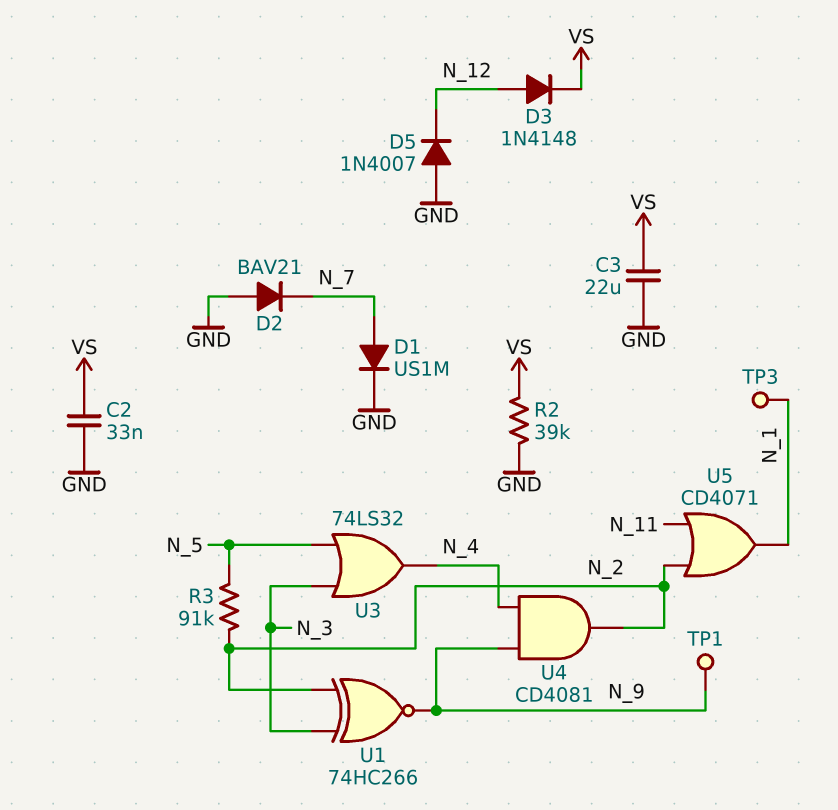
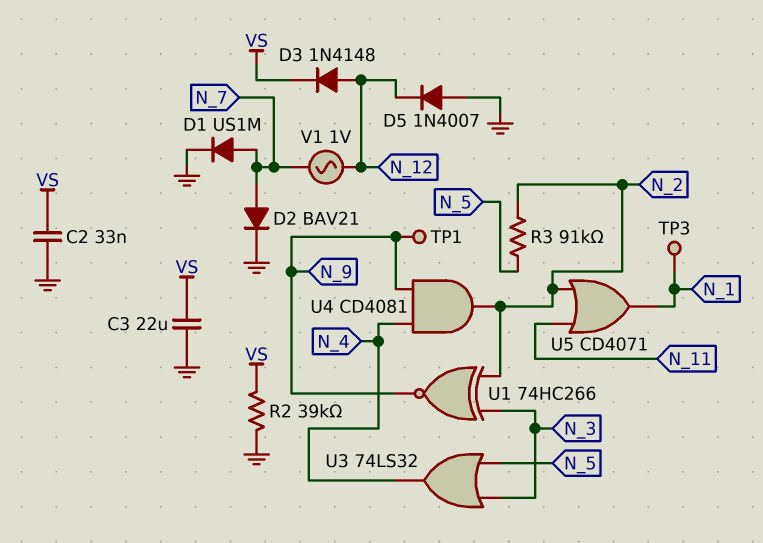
D2: diode BAV21 (A GND, K N_7) -> diode BAV21 (A N_7, K GND)
V1: none -> AC 1V (N_7, N_12)

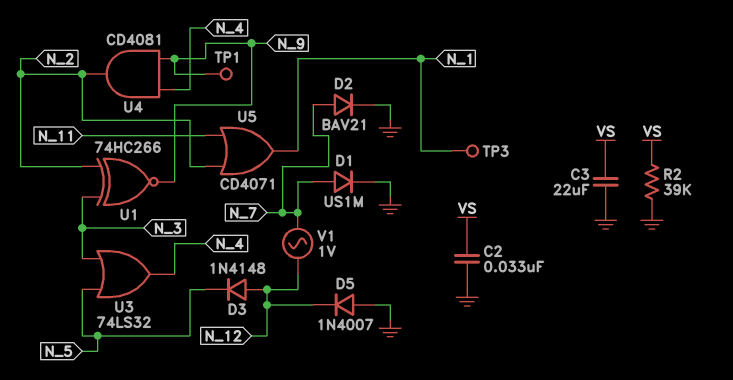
D3: diode 1N4148 (A N_12, K VS) -> diode 1N4148 (A N_12, K N_5)
R3: 91k (N_2, N_5) -> none

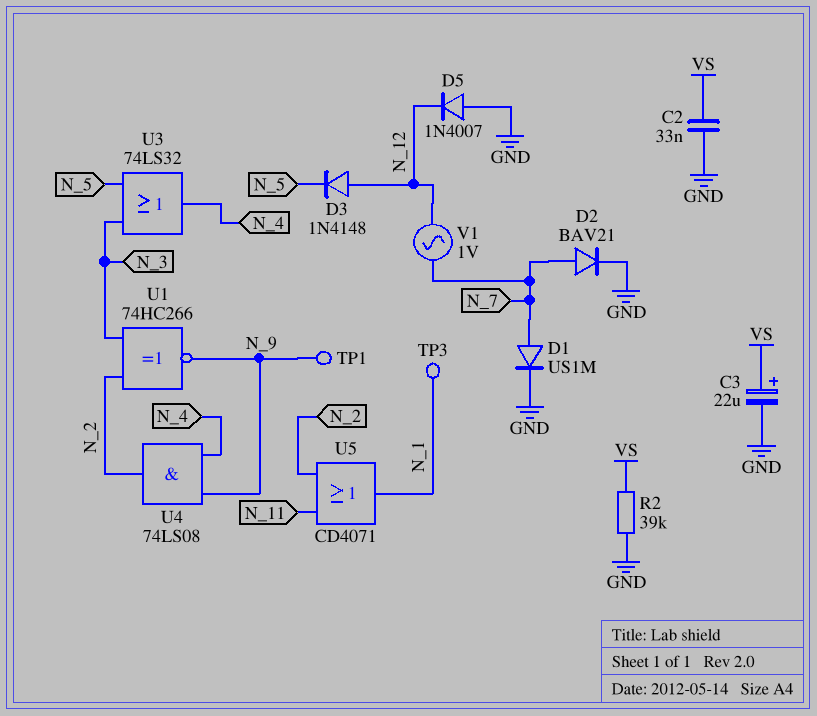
C3: 22uF (GND, VS) -> 22uF (plus VS, minus GND)
U4: AND CD4081 (in N_4, in N_9, out N_2) -> AND 74LS08 (in N_4, in N_9, out N_2)

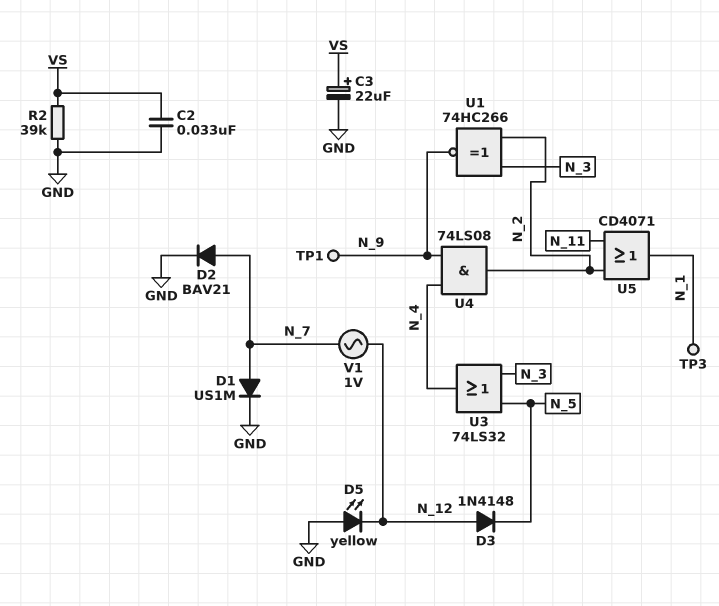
D5: diode 1N4007 (A GND, K N_12) -> LED yellow (A GND, K N_12)

